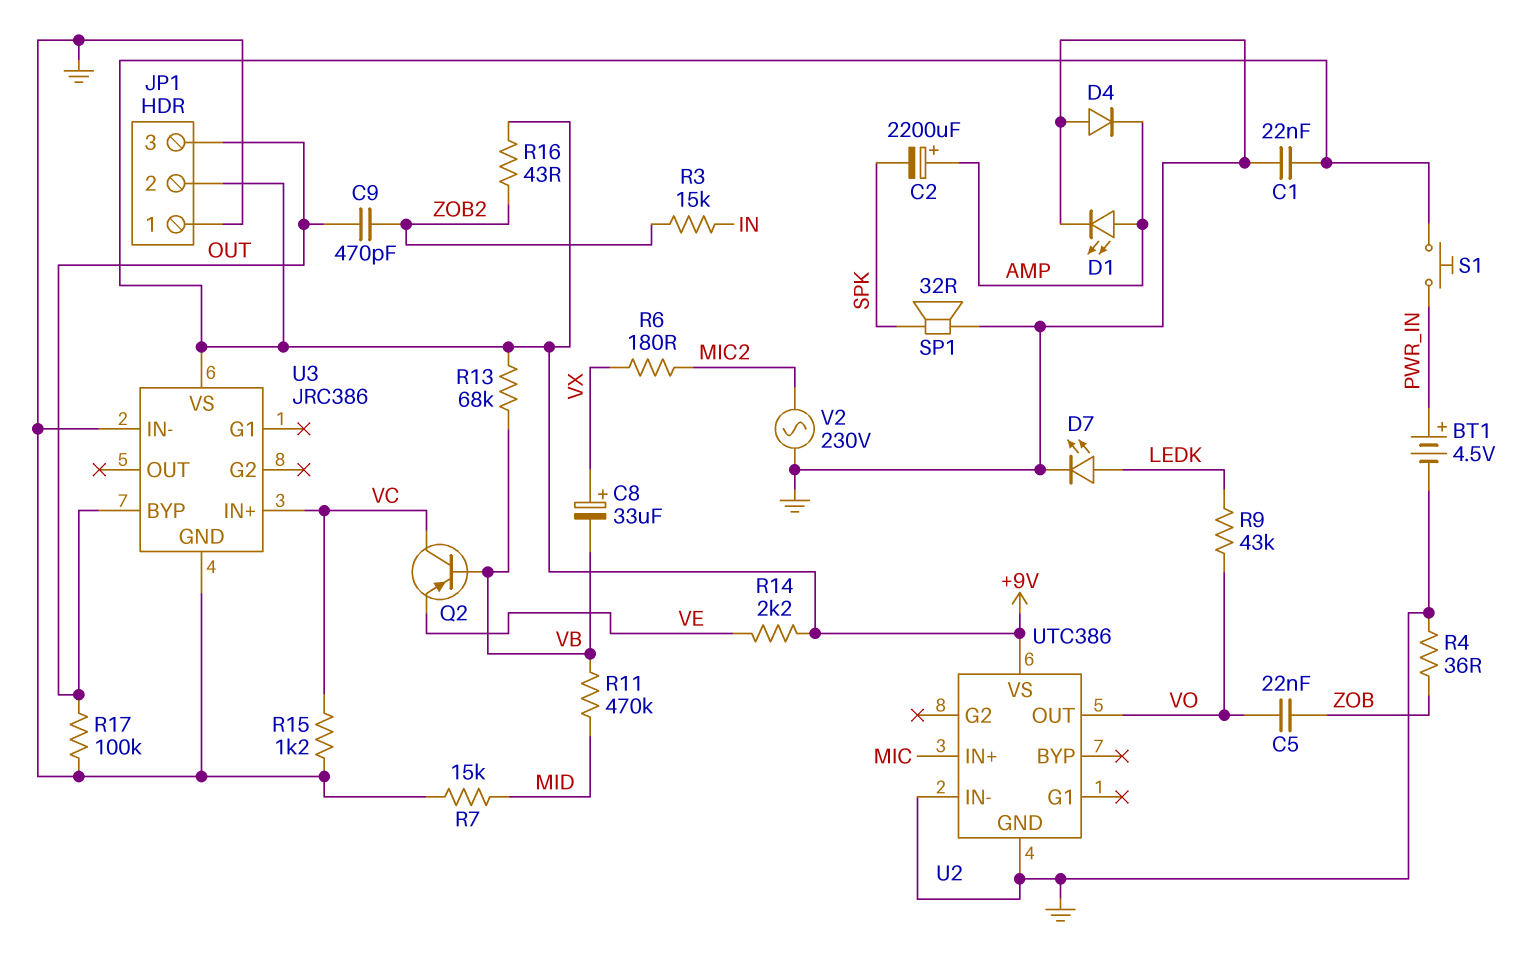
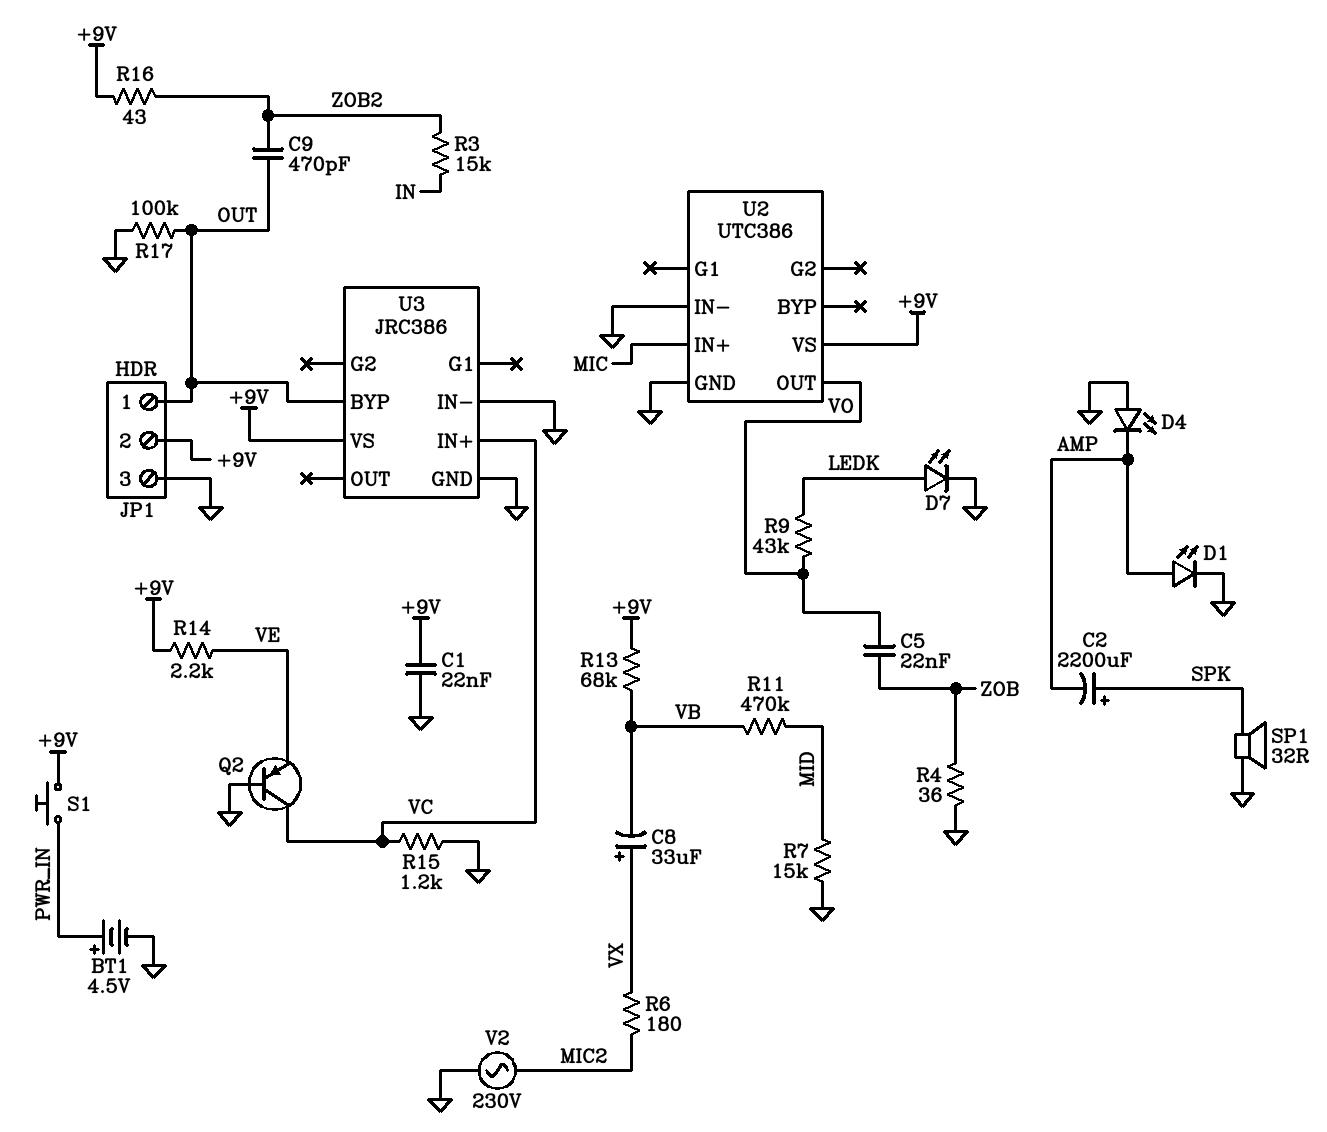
C2: 2200uF (plus AMP, minus SPK) -> 2200uF (plus SPK, minus AMP)
D4: diode (A GND, K AMP) -> LED (A GND, K AMP)
JP1 pin 1: GND -> OUT
JP1 pin 3: OUT -> GND
Q2: PNP (B VB, C VC, E VE) -> PNP (B GND, C VC, E VE)

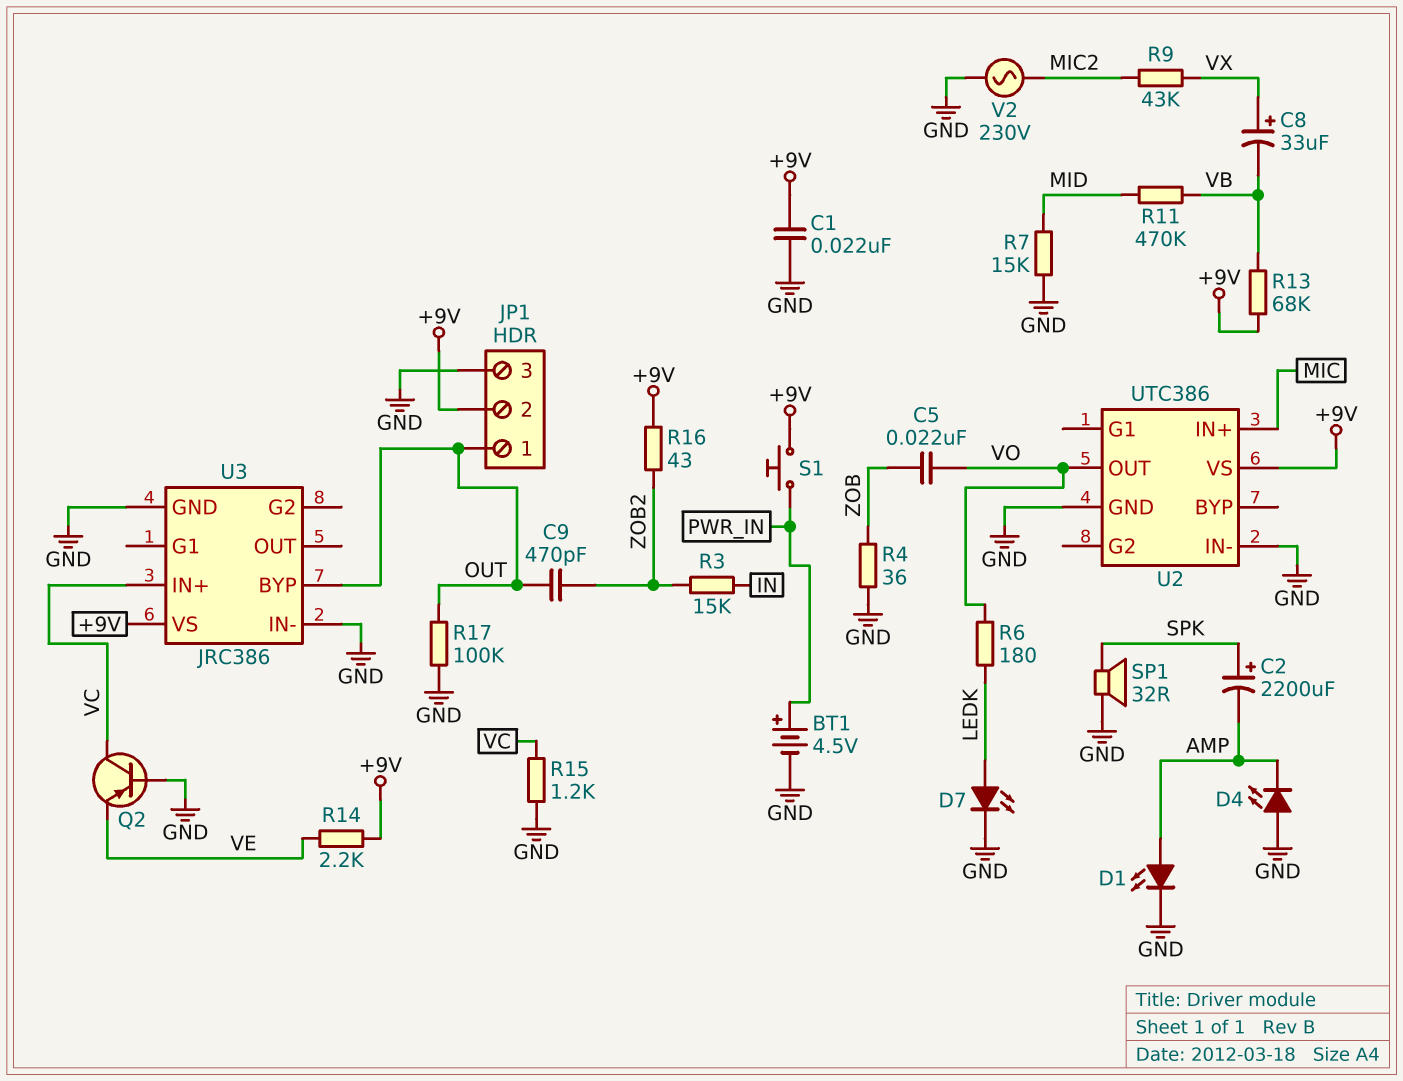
R6: 180 (MIC2, VX) -> 180 (LEDK, VO)
R9: 43k (LEDK, VO) -> 43k (MIC2, VX)

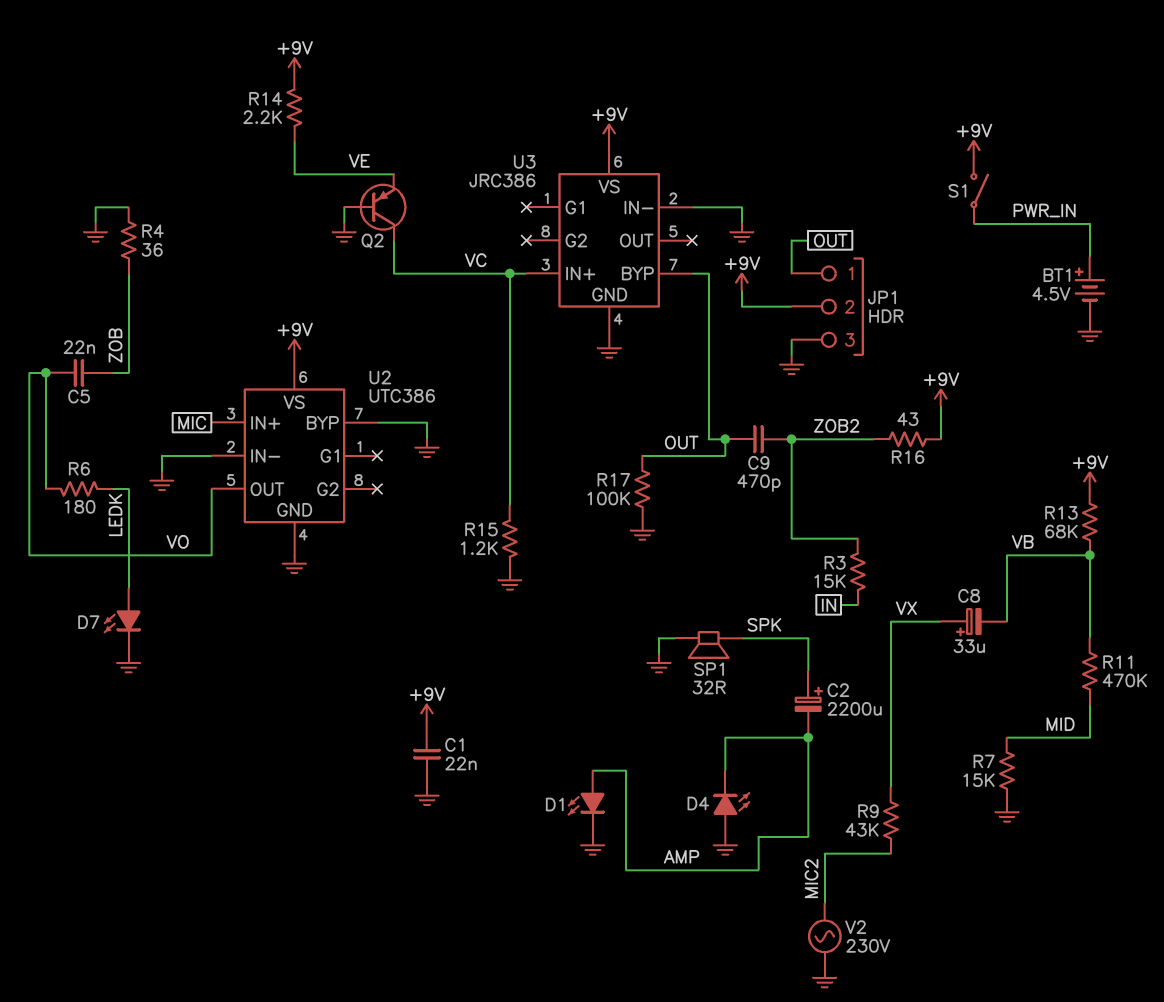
S1: button (+9V, PWR_IN) -> switch (+9V, PWR_IN)
U2 pin BYP: none -> GND

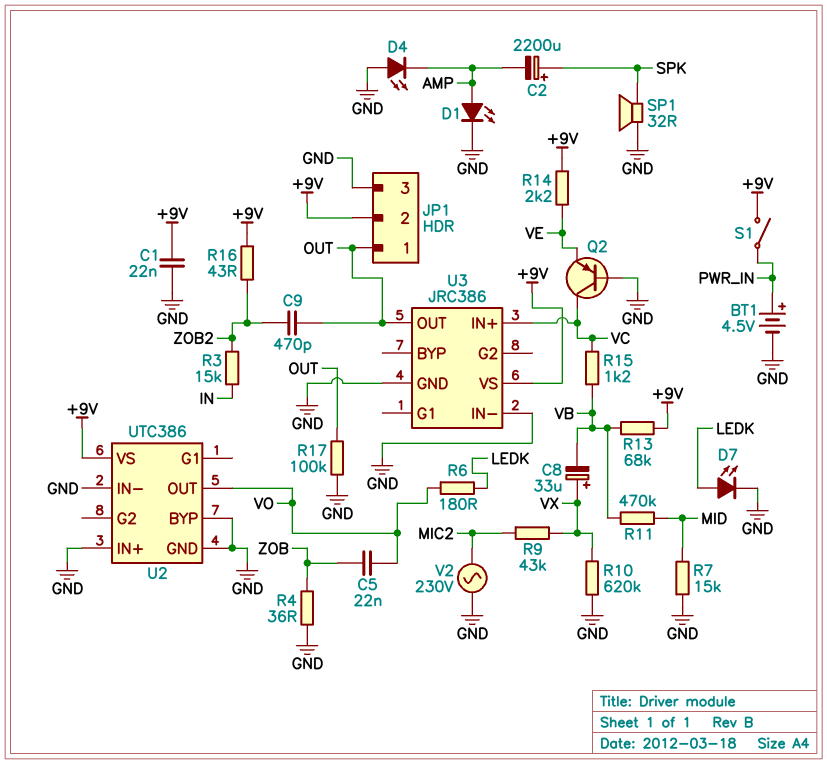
R10: none -> 620k (GND, VX)
R15: 1.2k (GND, VC) -> 1.2k (VB, VC)
U2 pin IN+: MIC -> GND
U3 pin BYP: OUT -> none
U3 pin OUT: none -> OUT

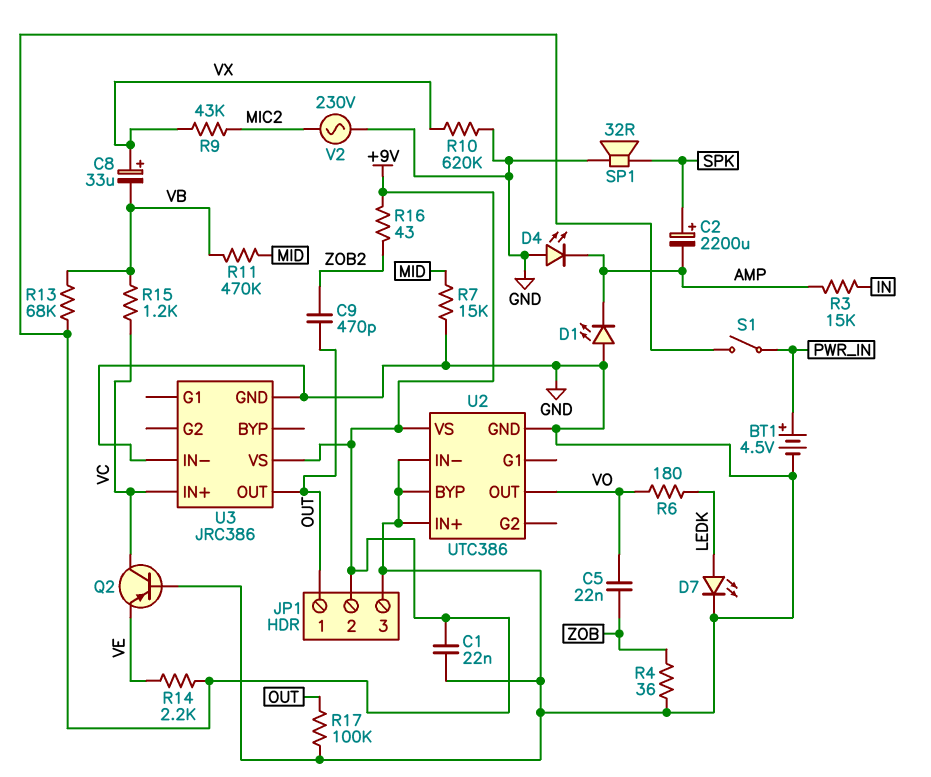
D1: LED (A AMP, K GND) -> LED (A GND, K AMP)
R3: 15k (IN, ZOB2) -> 15k (AMP, IN)

